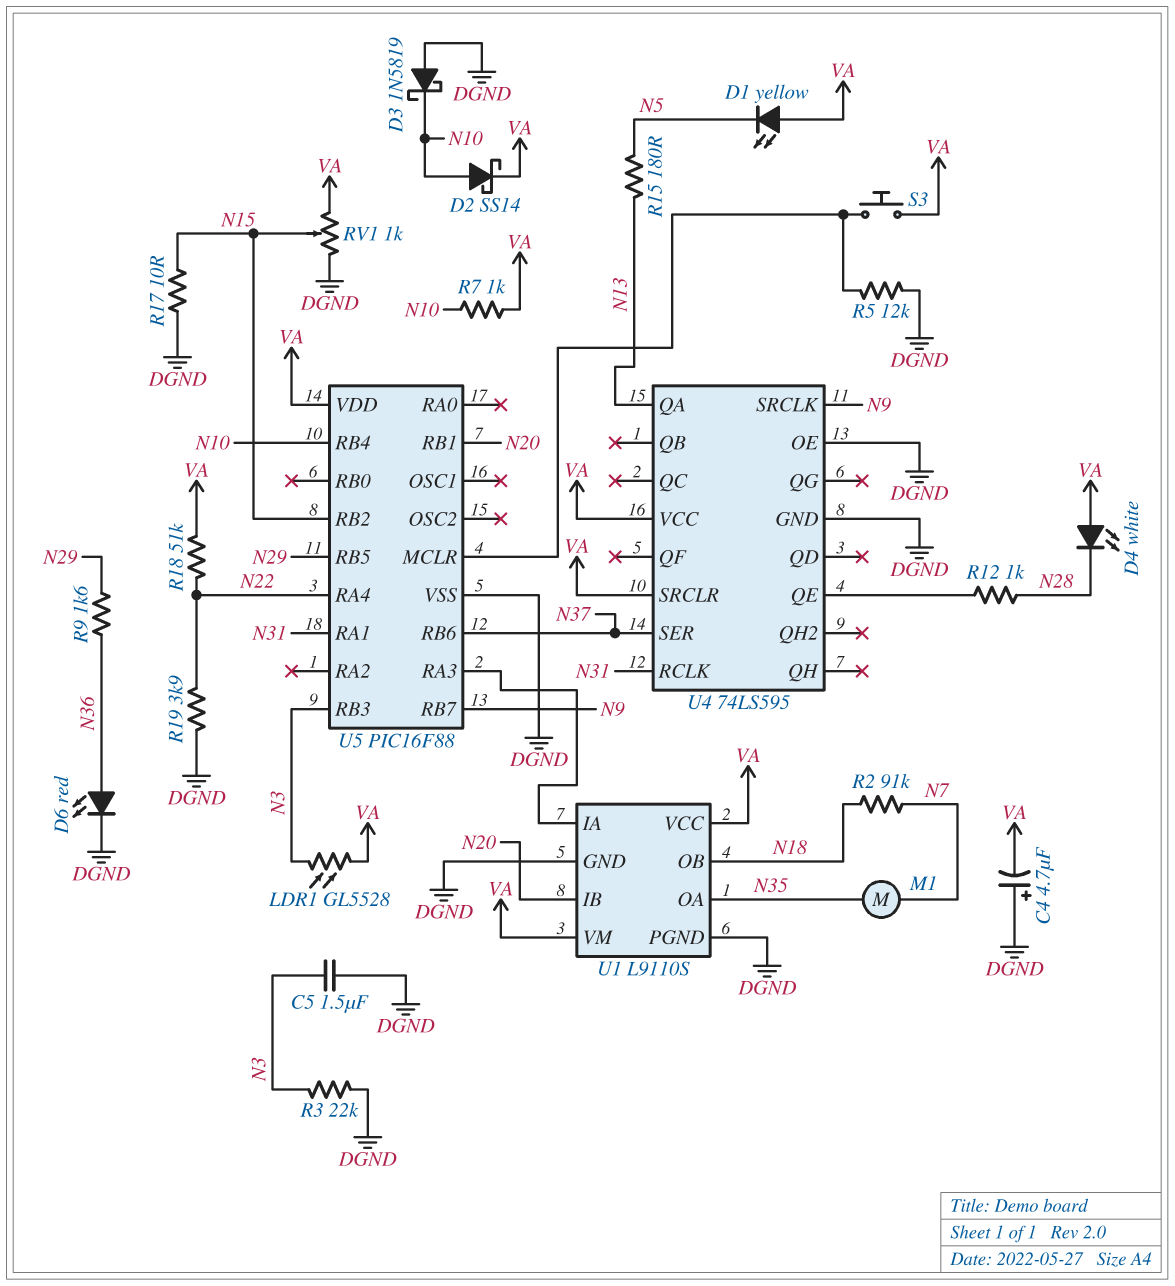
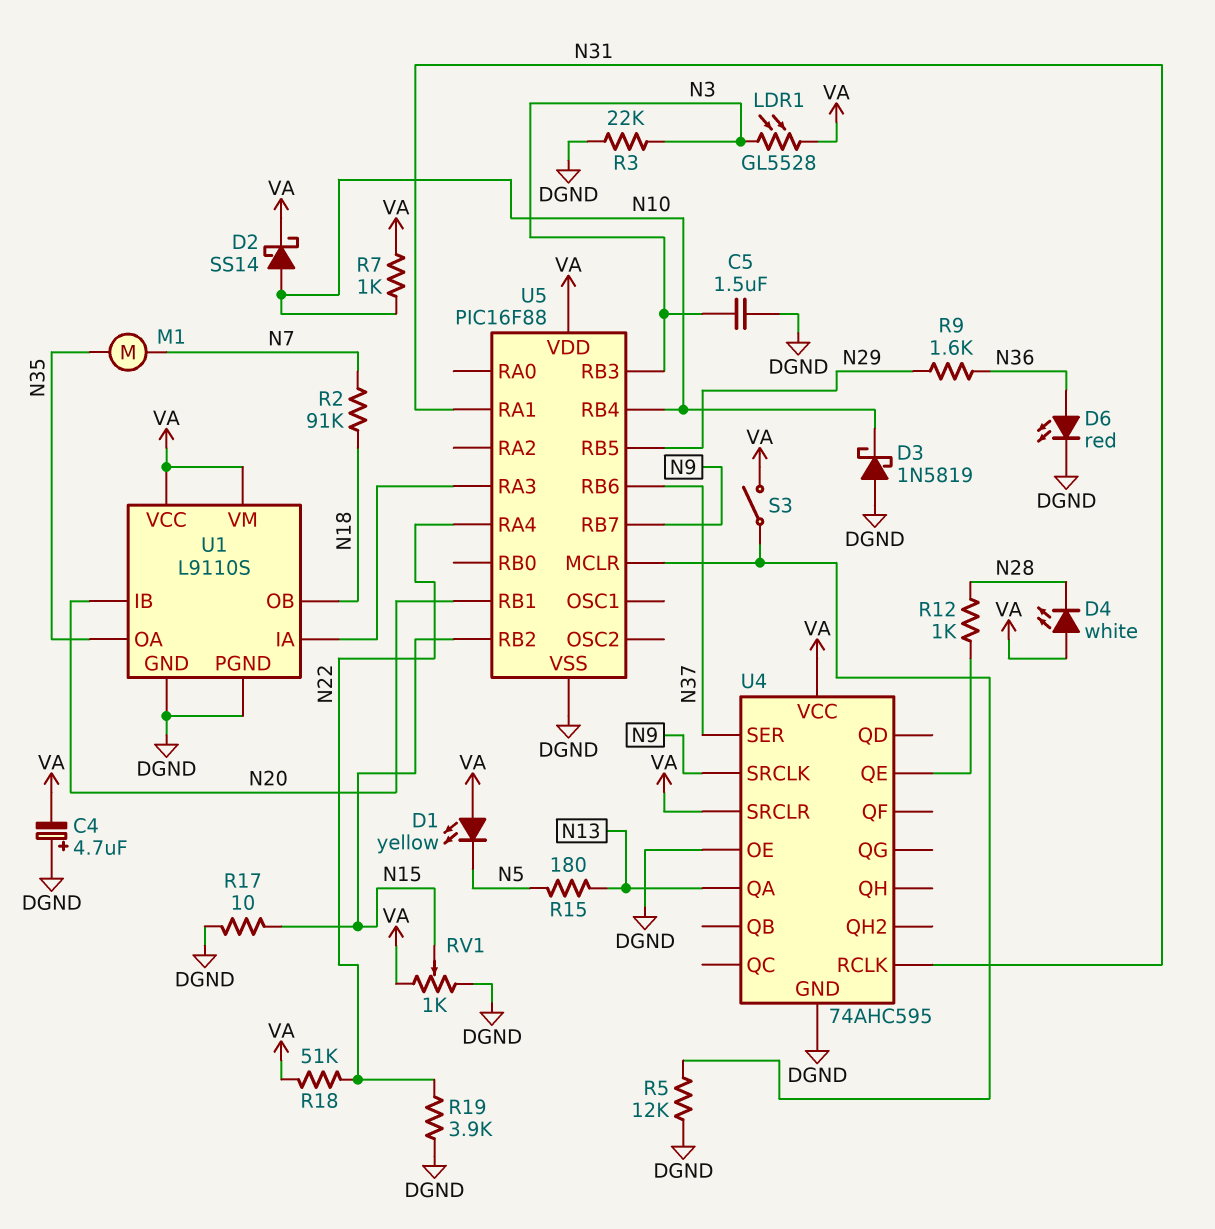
S3: button (U5/MCLR, VA) -> switch (U5/MCLR, VA)
U4: 74LS595 -> 74AHC595

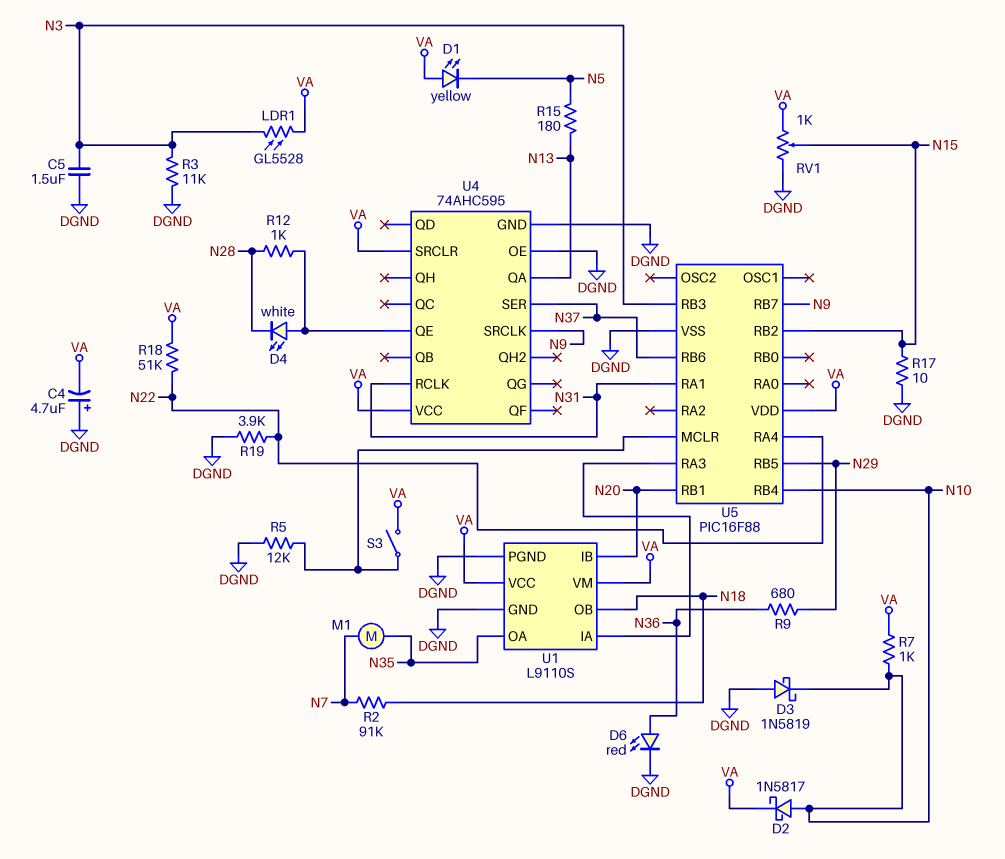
D2: schottky SS14 (A N10, K VA) -> schottky 1N5817 (A N10, K VA)
D4: LED white (A VA, K N28) -> LED white (A U4/QE, K N28)
R3: 22k (DGND, N3) -> 11k (DGND, N3)
R9: 1.6k (N29, N36) -> 680 (N29, N36)

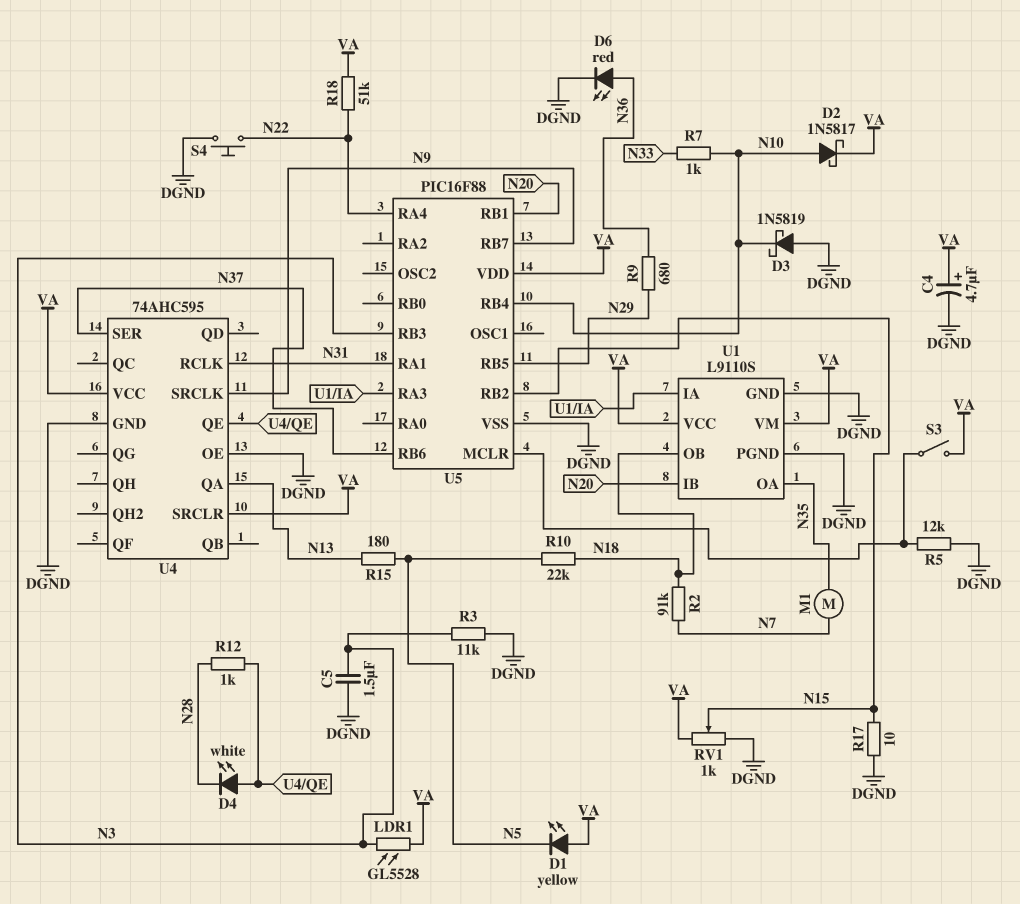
C4: 4.7uF (plus DGND, minus VA) -> 4.7uF (plus VA, minus DGND)
R7: 1k (N10, VA) -> 1k (N10, N33)
R10: none -> 22k (N5, N18)
R19: 3.9k (DGND, N22) -> none
S4: none -> button (DGND, N22)

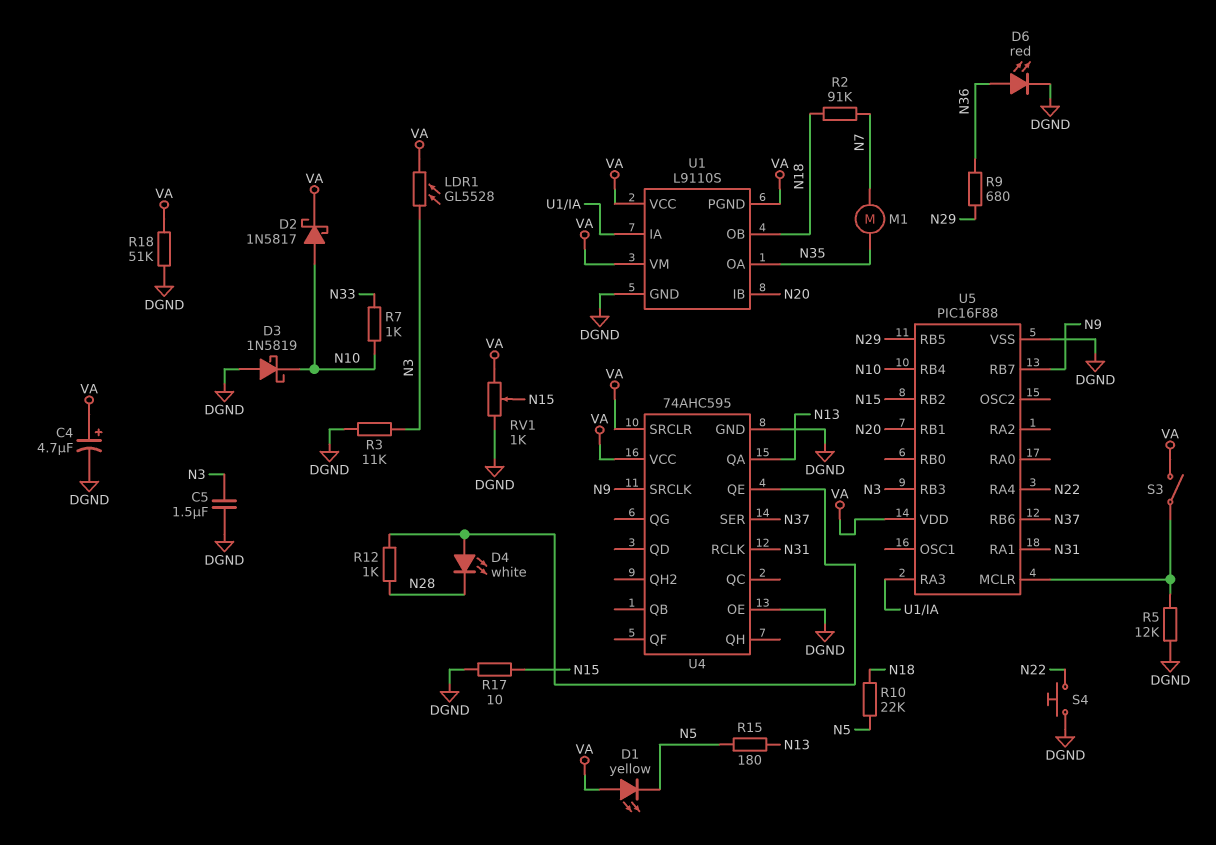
R18: 51k (N22, VA) -> 51k (DGND, VA)
U1 pin PGND: DGND -> VA

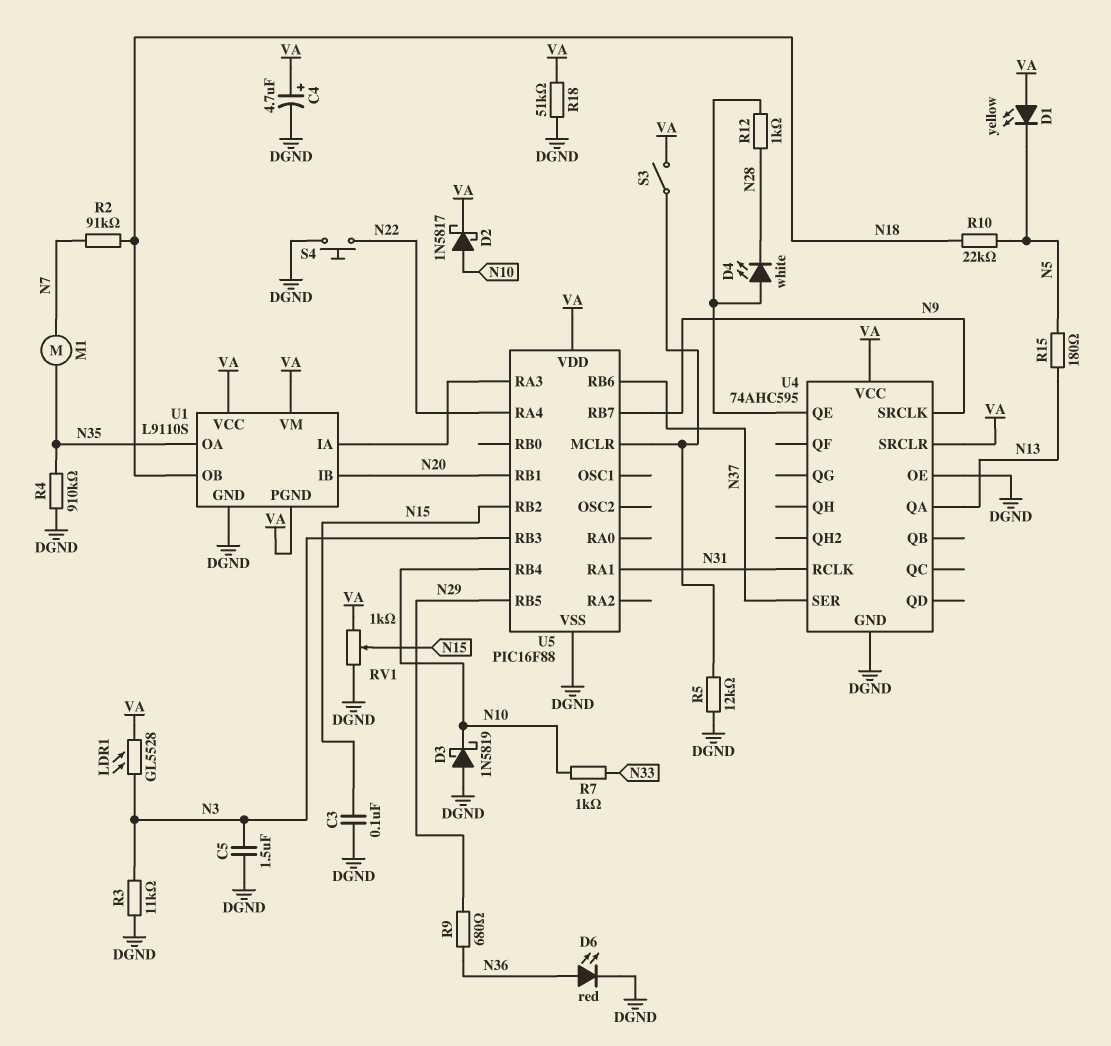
C3: none -> 100nF (DGND, N15)
R4: none -> 910k (DGND, N35)
R17: 10 (DGND, N15) -> none

